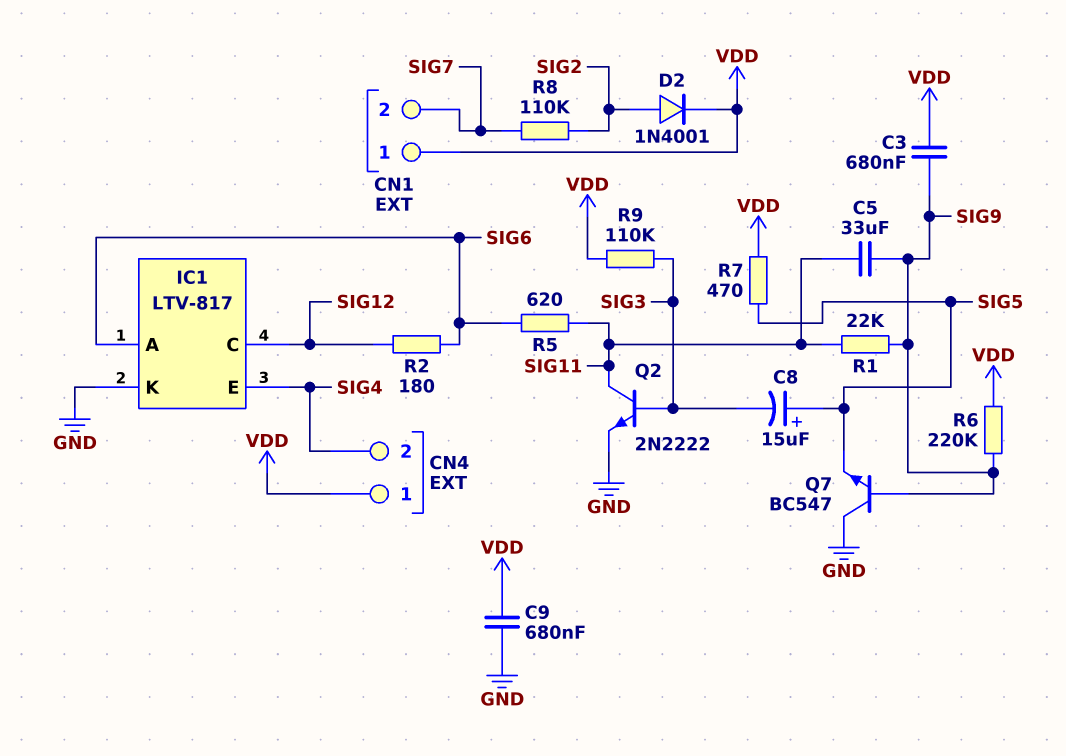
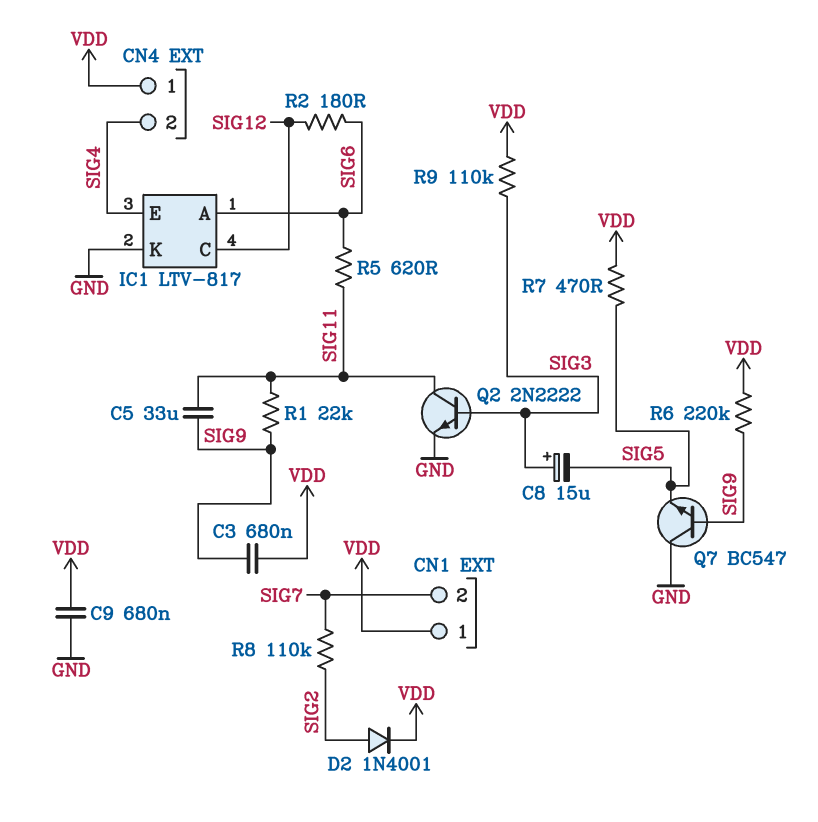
C8: 15uF (plus SIG5, minus SIG3) -> 15uF (plus SIG3, minus SIG5)

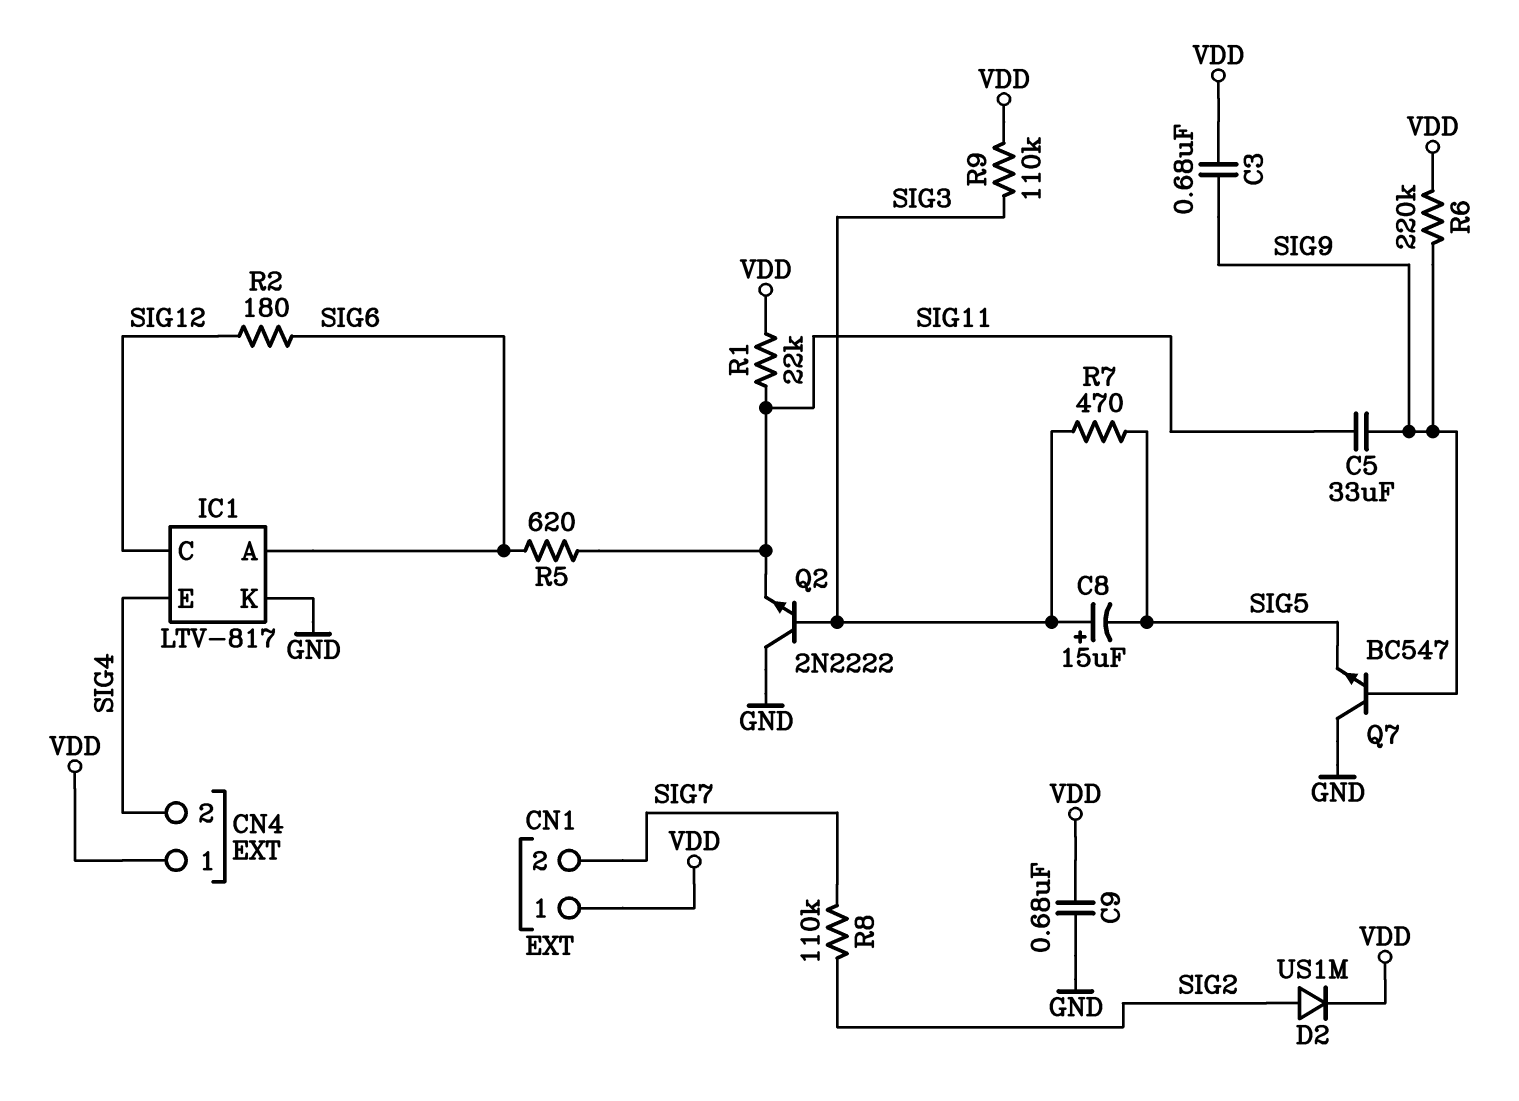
D2: diode 1N4001 (A SIG2, K VDD) -> diode US1M (A SIG2, K VDD)
Q2: NPN 2N2222 (B SIG3, C SIG11, E GND) -> NPN 2N2222 (B SIG3, C GND, E SIG11)
R1: 22k (SIG9, SIG11) -> 22k (SIG11, VDD)
R7: 470 (SIG5, VDD) -> 470 (SIG3, SIG5)

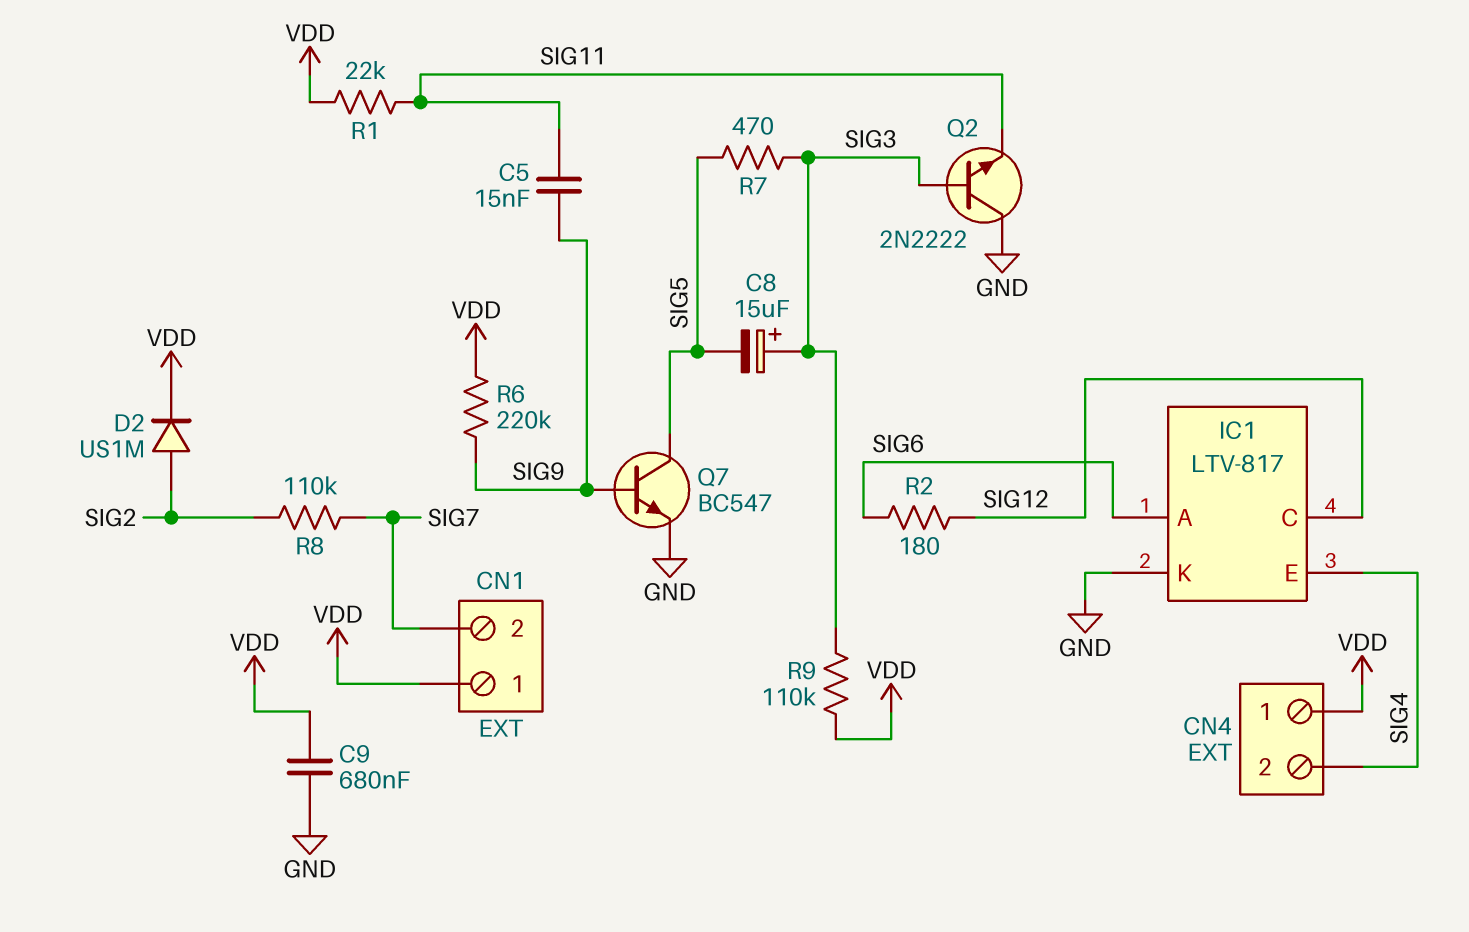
C3: 680nF (SIG9, VDD) -> none
C5: 33uF (SIG9, SIG11) -> 15nF (SIG9, SIG11)
Q7: NPN BC547 (B SIG9, C GND, E SIG5) -> NPN BC547 (B SIG9, C SIG5, E GND)
R5: 620 (SIG6, SIG11) -> none

